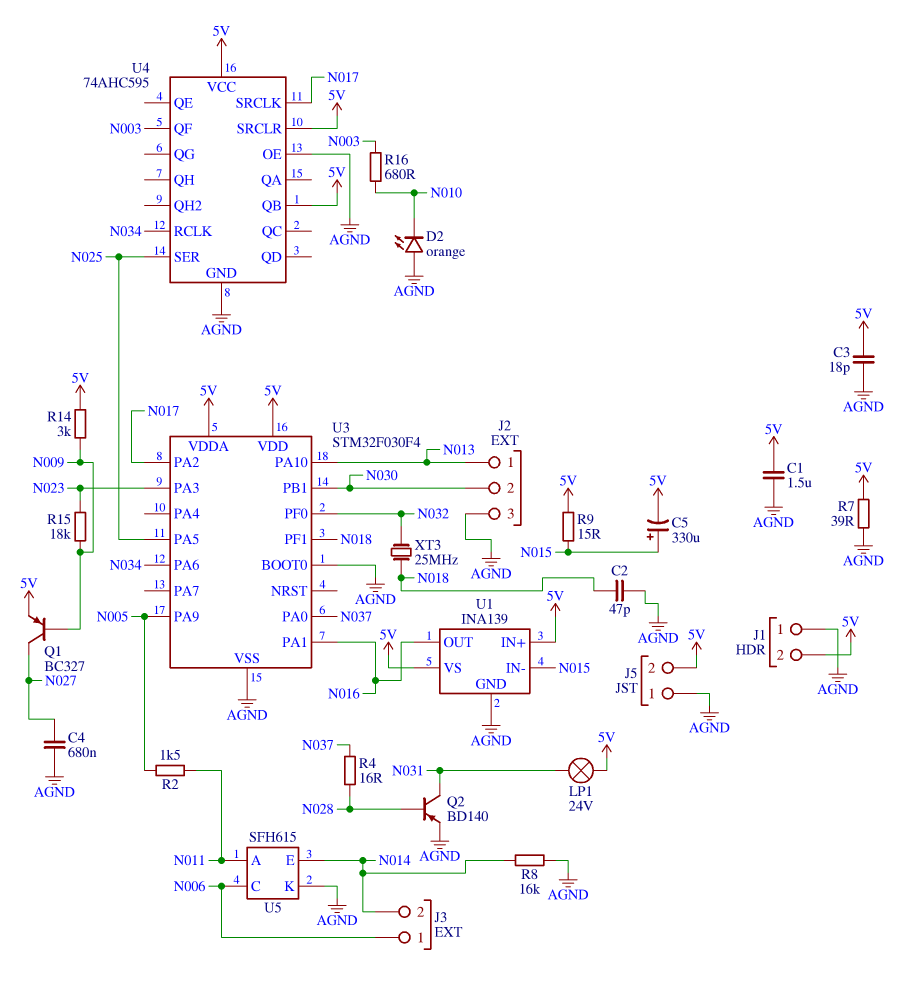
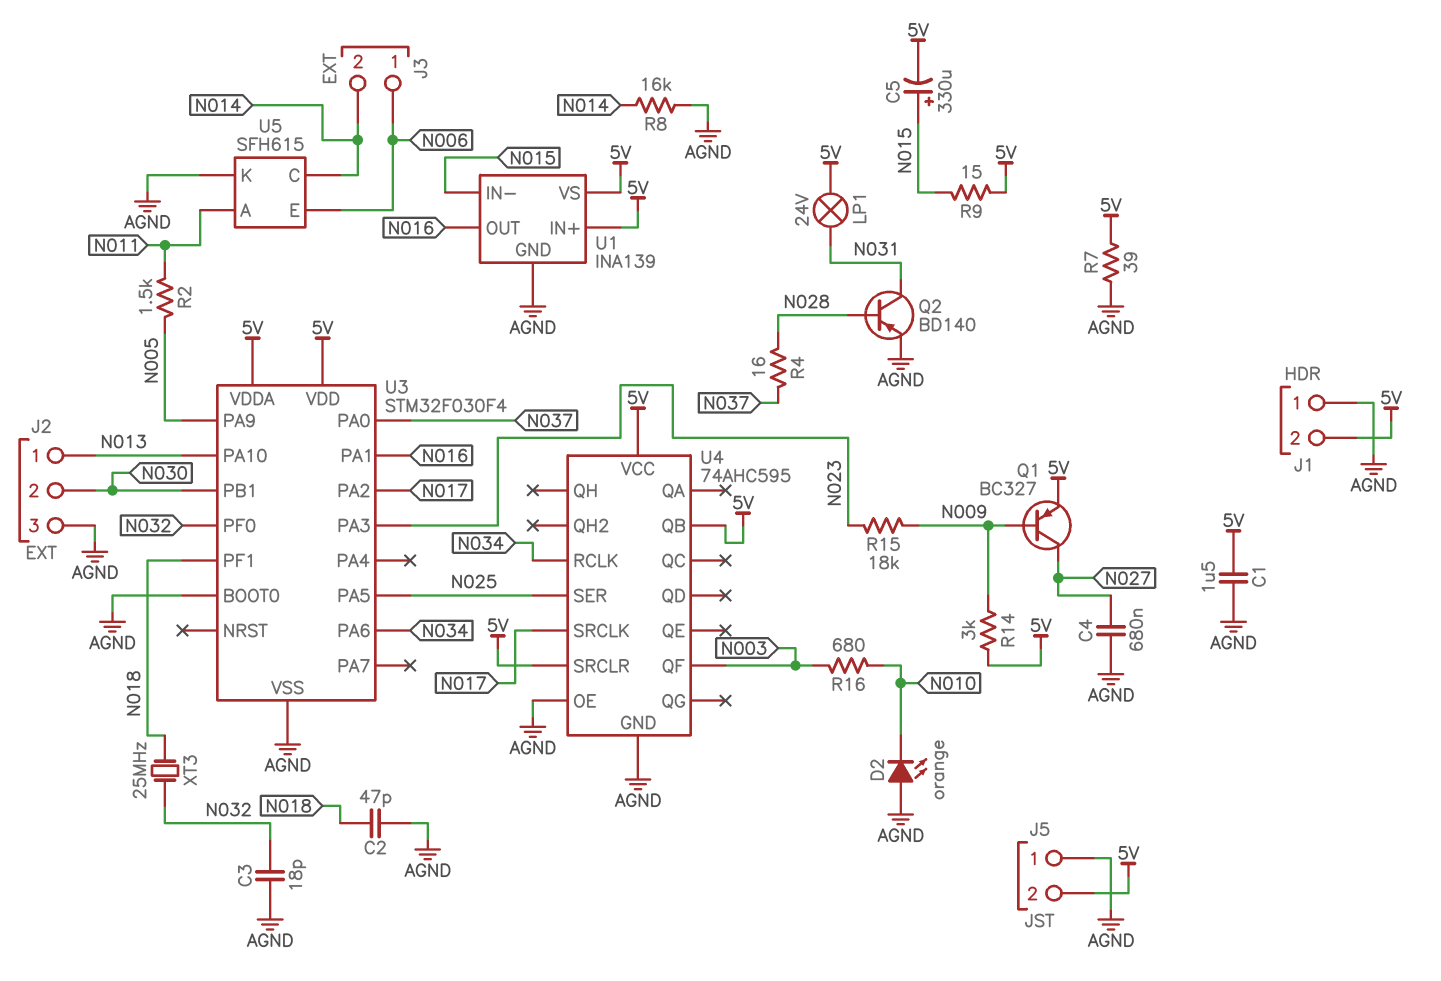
C3: 18pF (5V, AGND) -> 18pF (AGND, N032)
U5 pin C: N006 -> N014
U5 pin E: N014 -> N006

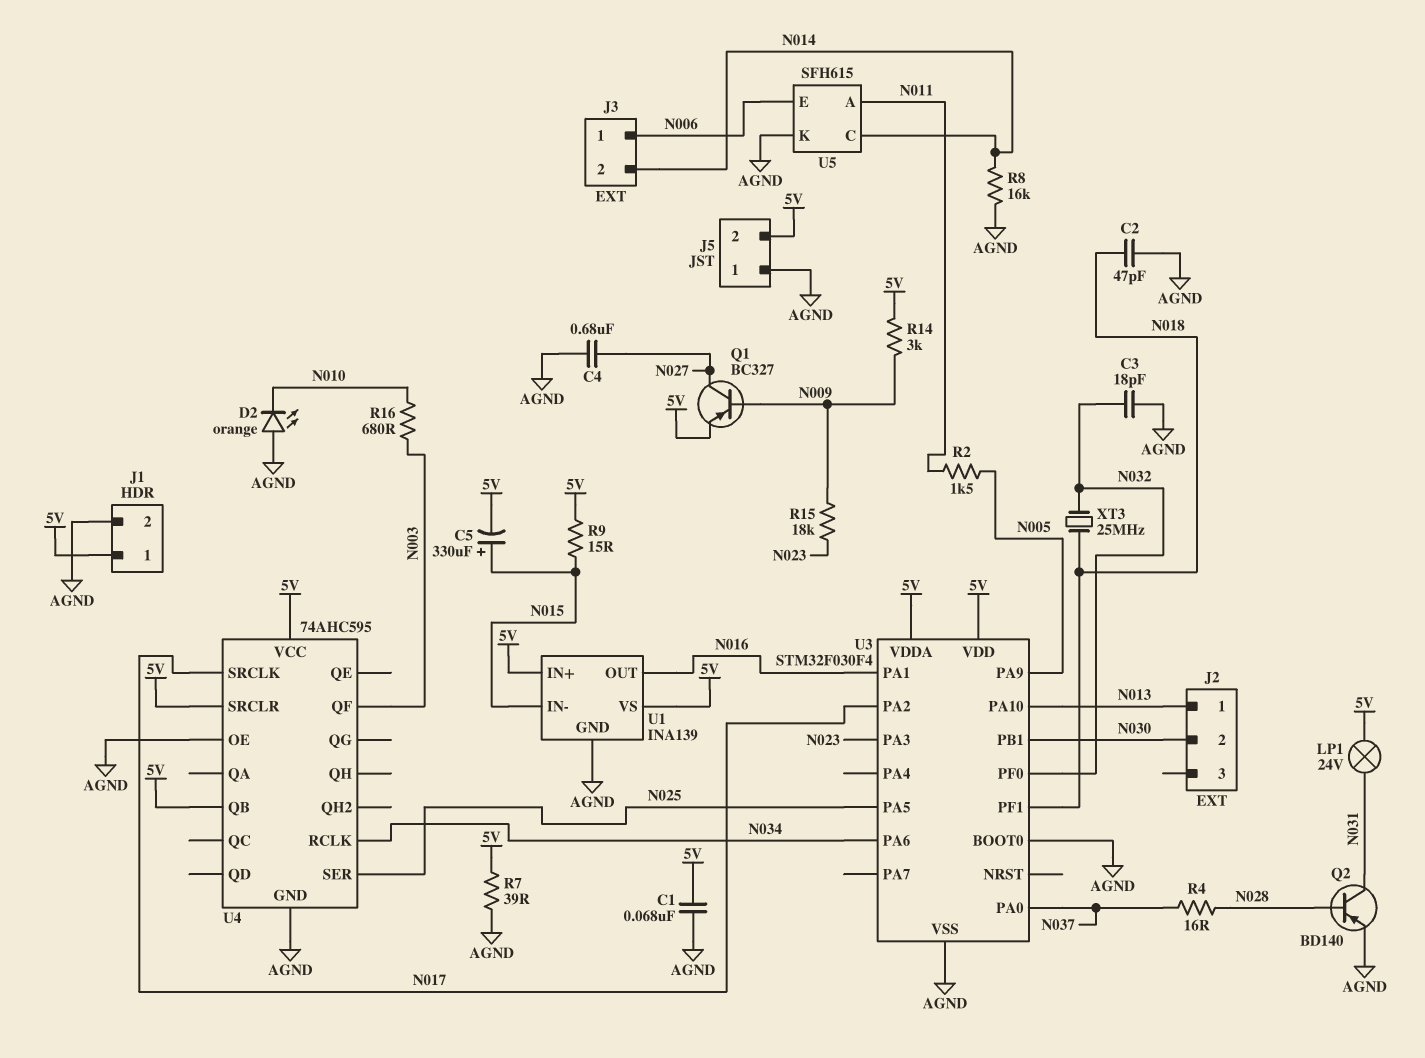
C1: 1.5uF (5V, AGND) -> 68nF (5V, AGND)
J1 pin 1: AGND -> 5V
J1 pin 2: 5V -> AGND
J2 pin 3: AGND -> none

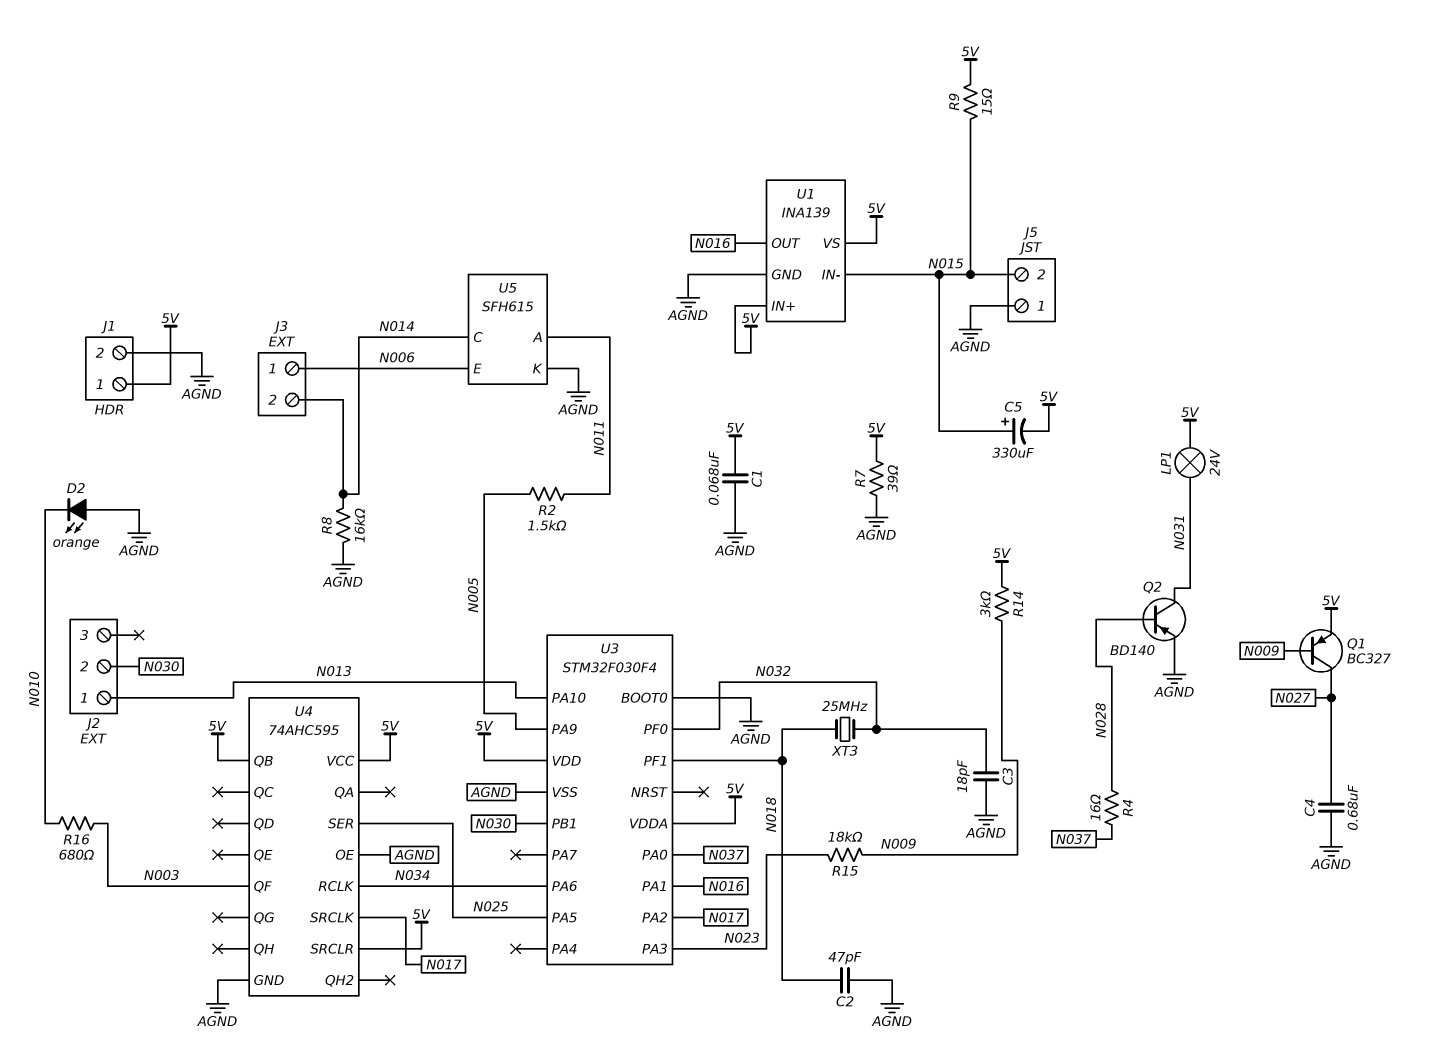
J5 pin 2: 5V -> N015

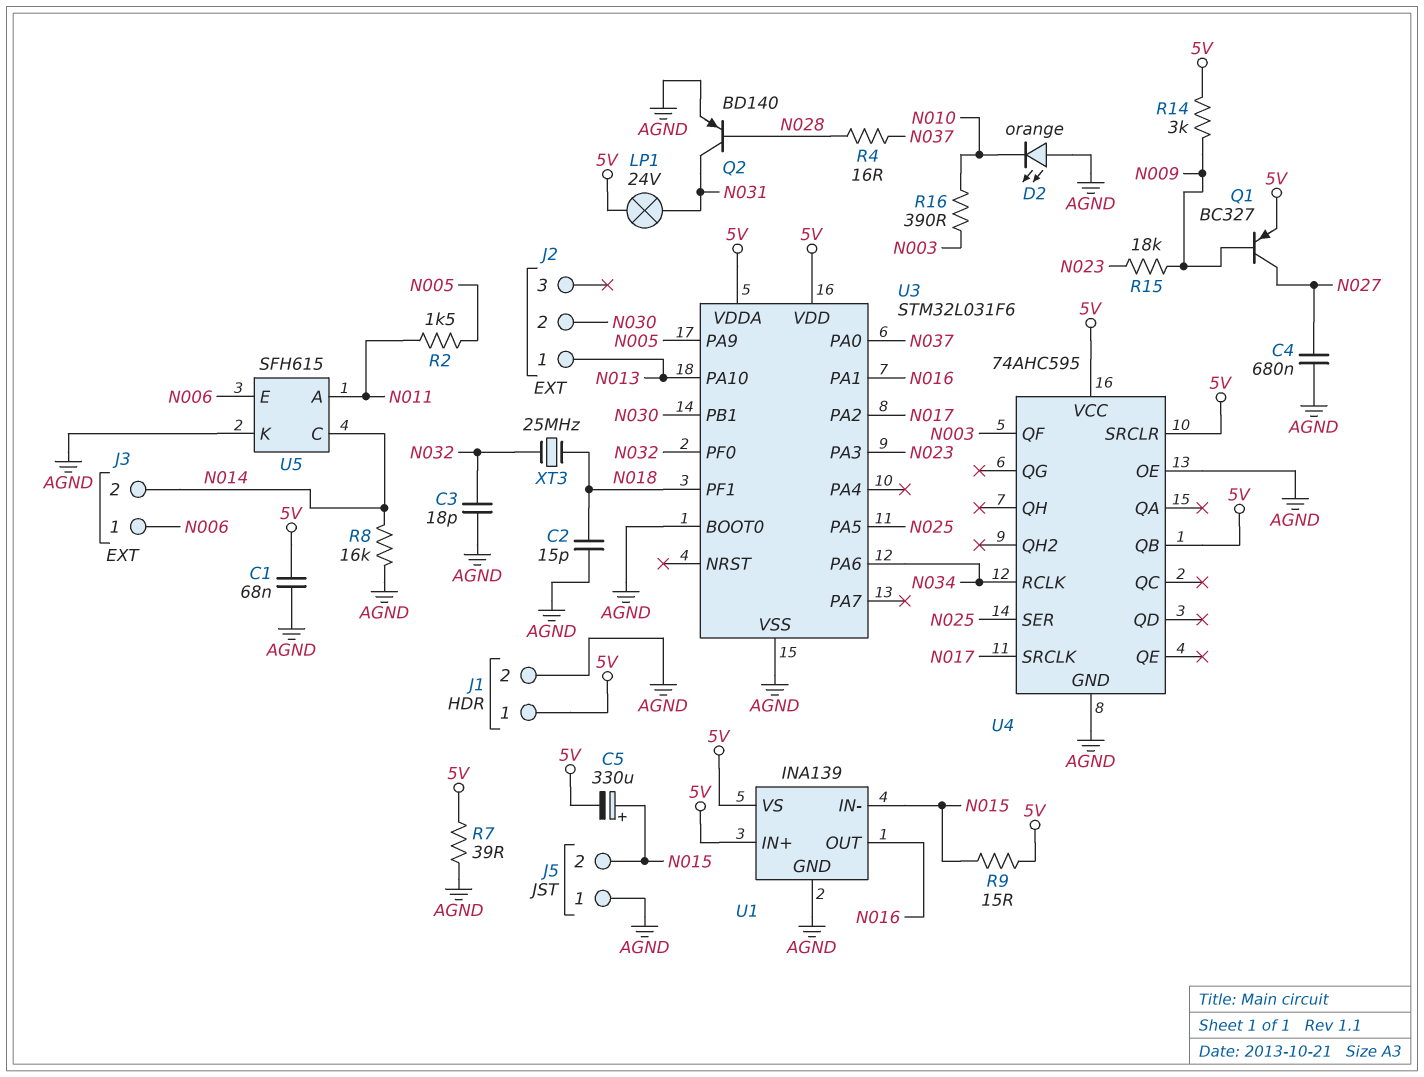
C2: 47pF (AGND, N018) -> 15pF (AGND, N018)
R16: 680 (N003, N010) -> 390 (N003, N010)
U3: STM32F030F4 -> STM32L031F6

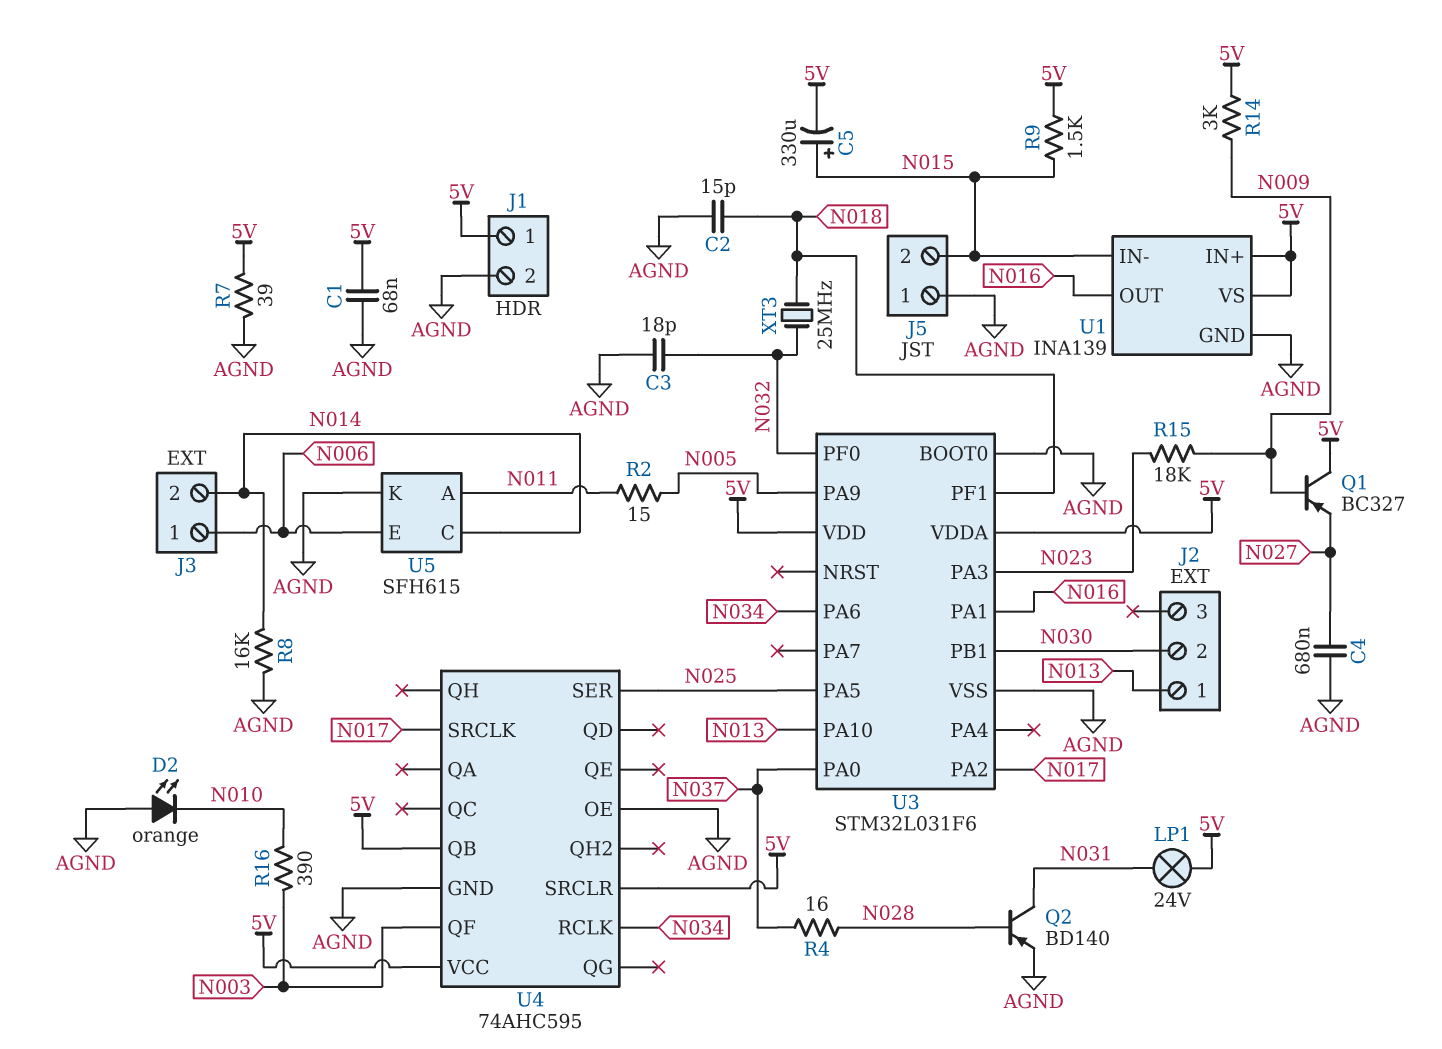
Q1: PNP BC327 (B N009, C N027, E 5V) -> PNP BC327 (B N009, C 5V, E N027)
R2: 1.5k (N005, N011) -> 15 (N005, N011)
R9: 15 (5V, N015) -> 1.5k (5V, N015)

